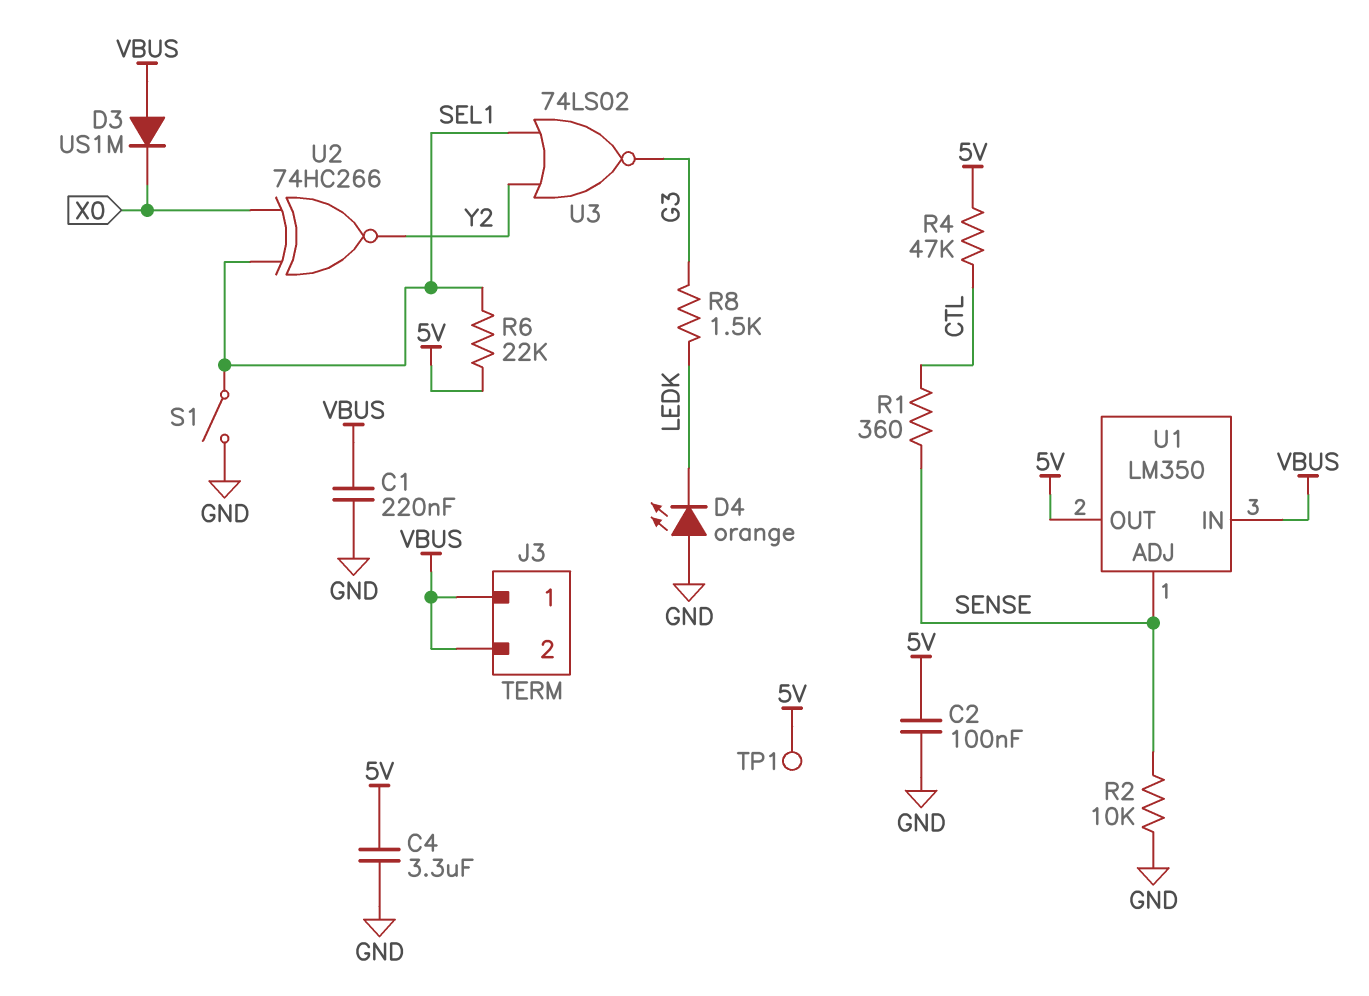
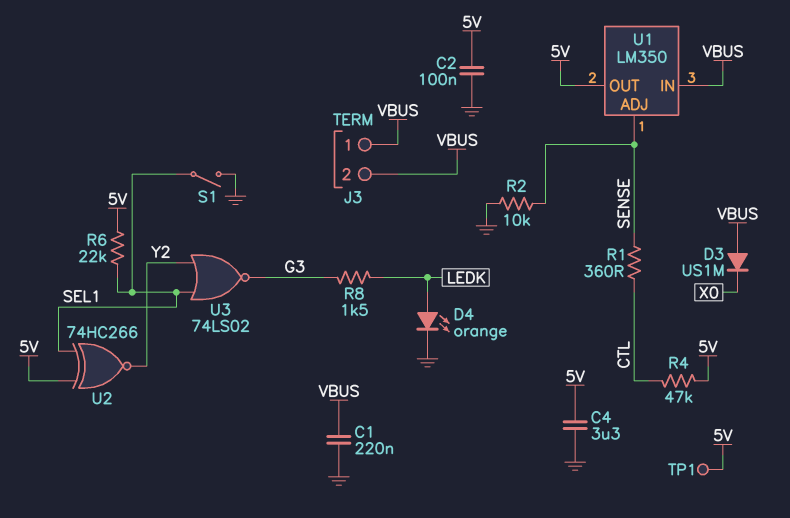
D4: LED orange (A GND, K LEDK) -> LED orange (A LEDK, K GND)
U2: XNOR 74HC266 (in SEL1, in X0, out Y2) -> XNOR 74HC266 (in 5V, in SEL1, out Y2)

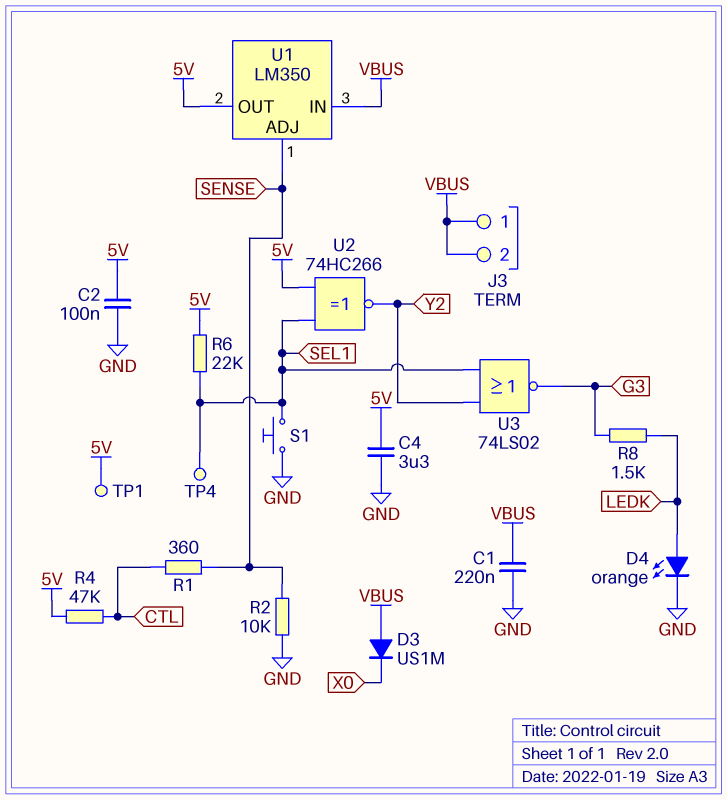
S1: switch (GND, SEL1) -> button (GND, SEL1)
TP4: none -> test point (SEL1)

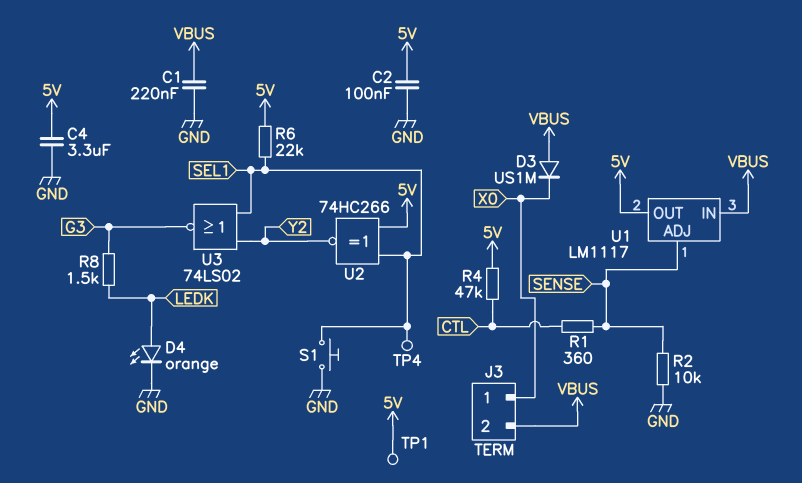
J3 pin 1: VBUS -> X0
U1: LM350 -> LM1117

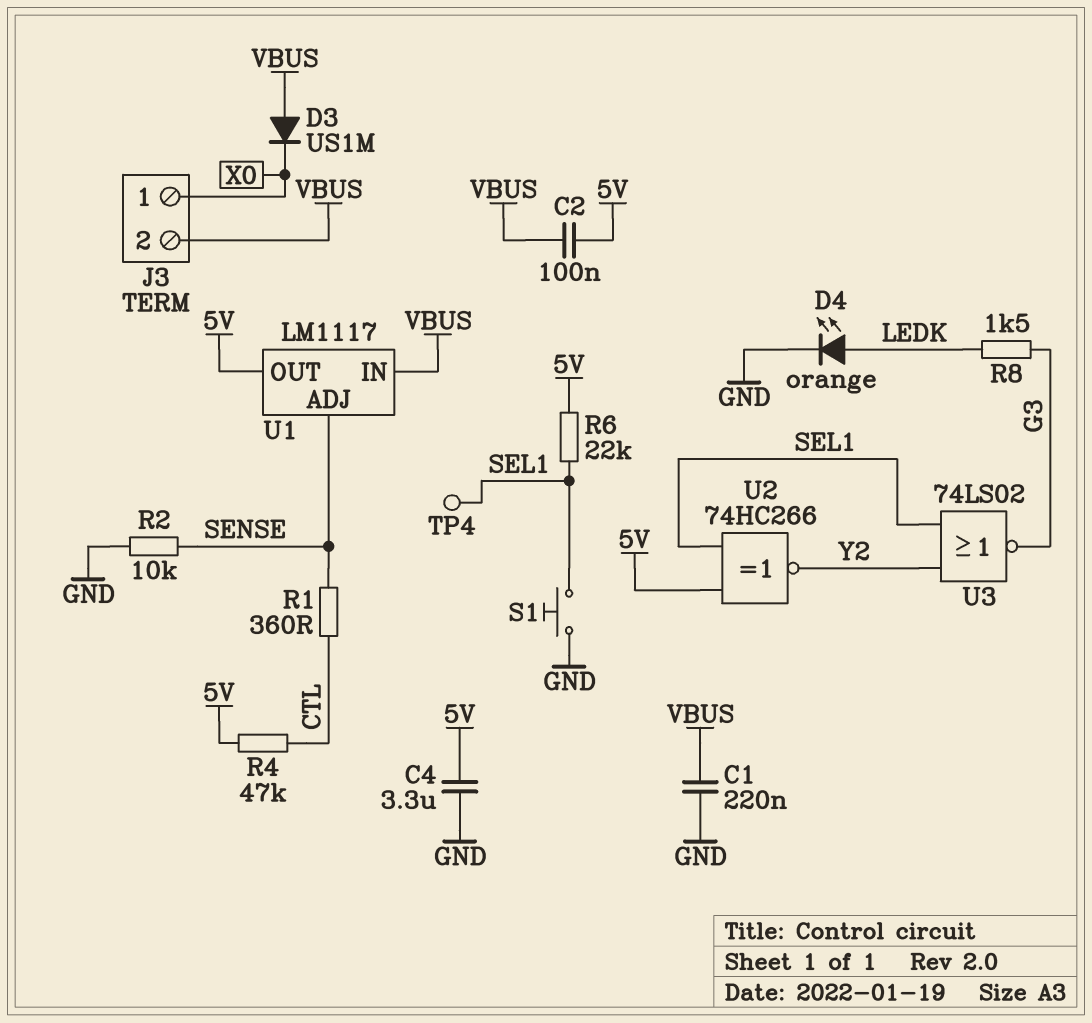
C2: 100nF (5V, GND) -> 100nF (5V, VBUS)
TP1: test point (5V) -> none

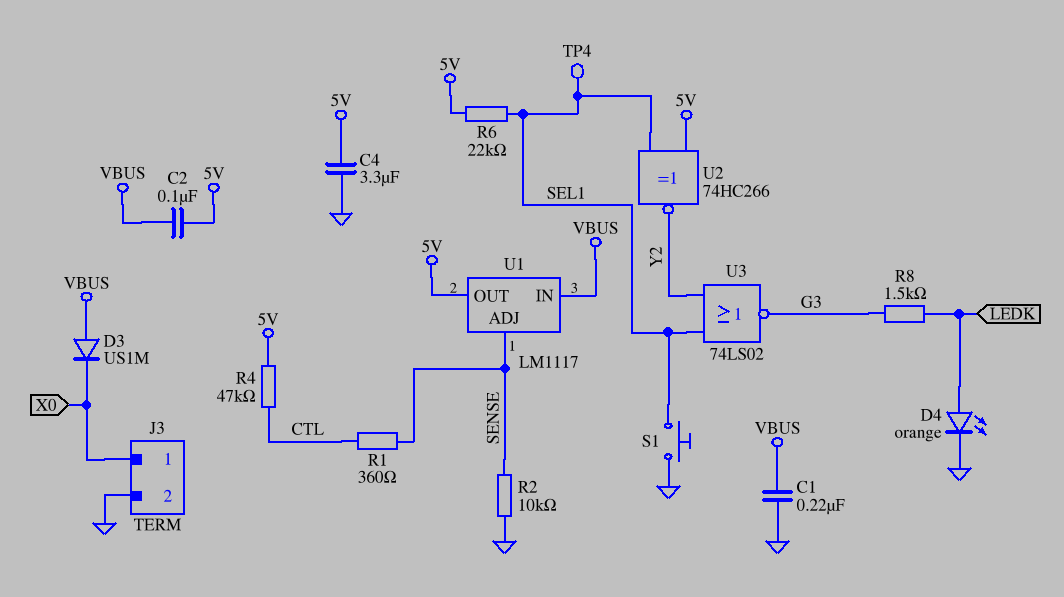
J3 pin 2: VBUS -> GND

